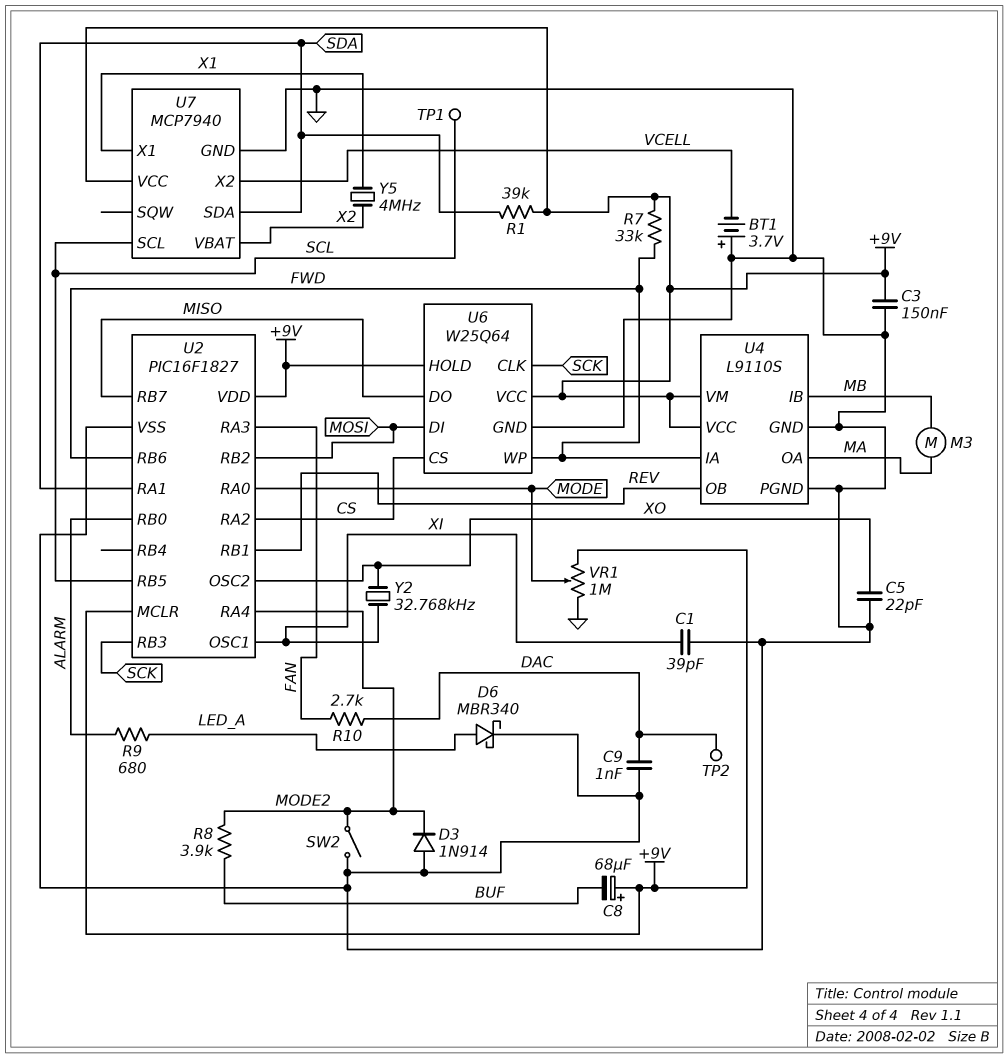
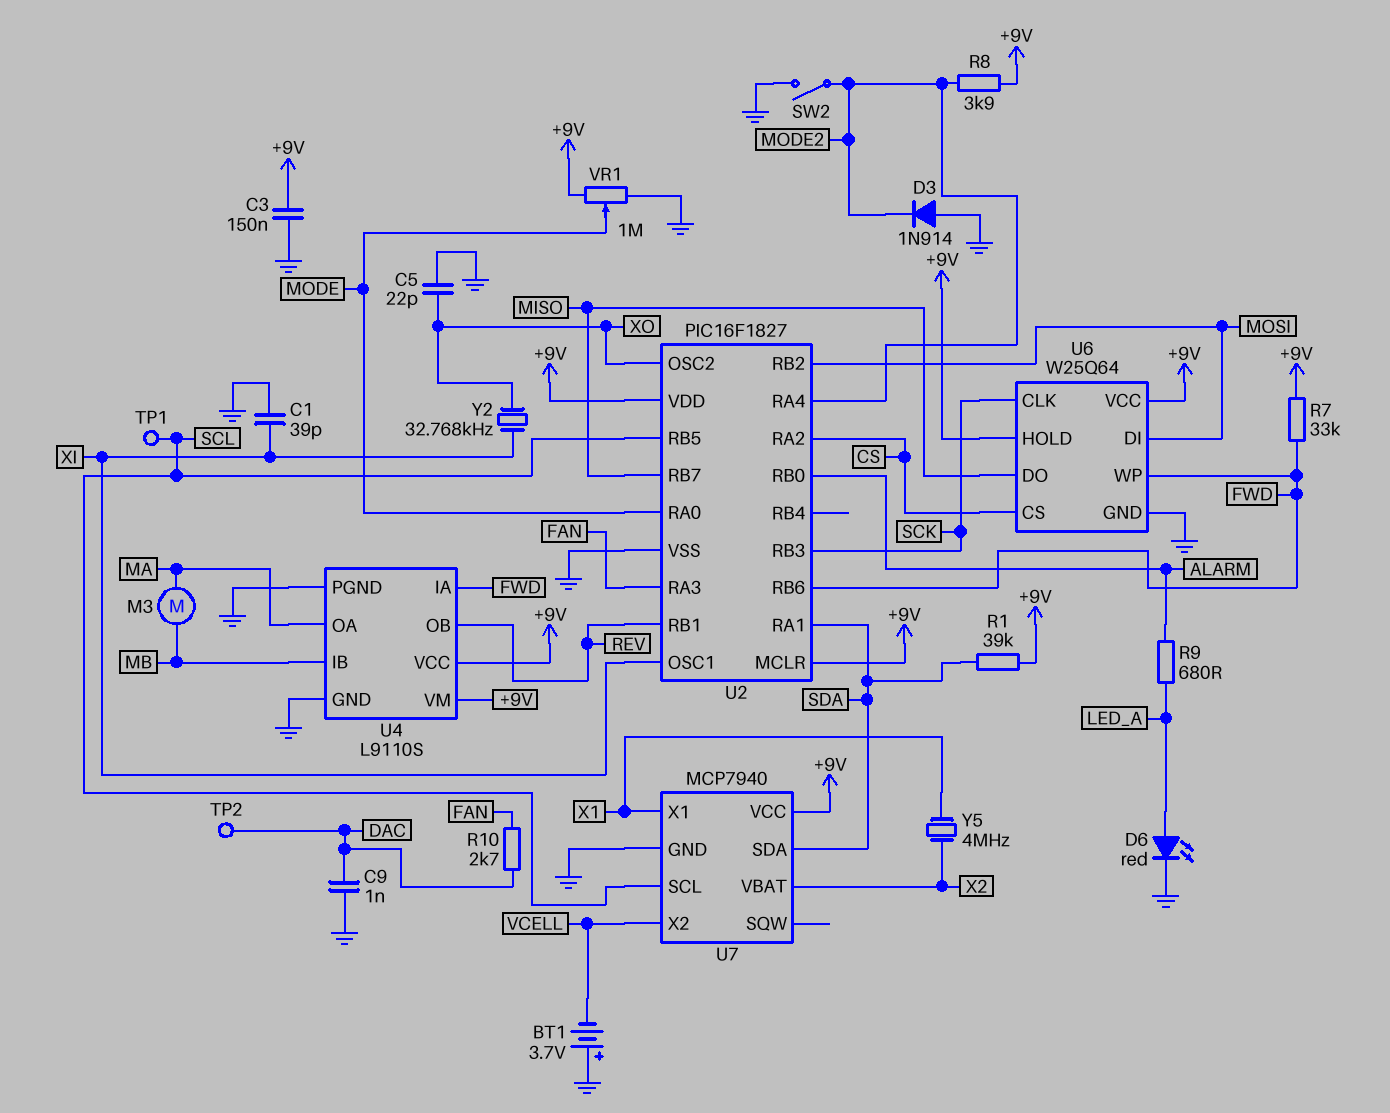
C8: 68uF (plus +9V, minus BUF) -> none
D6: schottky MBR340 (A LED_A, K GND) -> LED red (A LED_A, K GND)
R8: 3.9k (BUF, MODE2) -> 3.9k (+9V, MODE2)

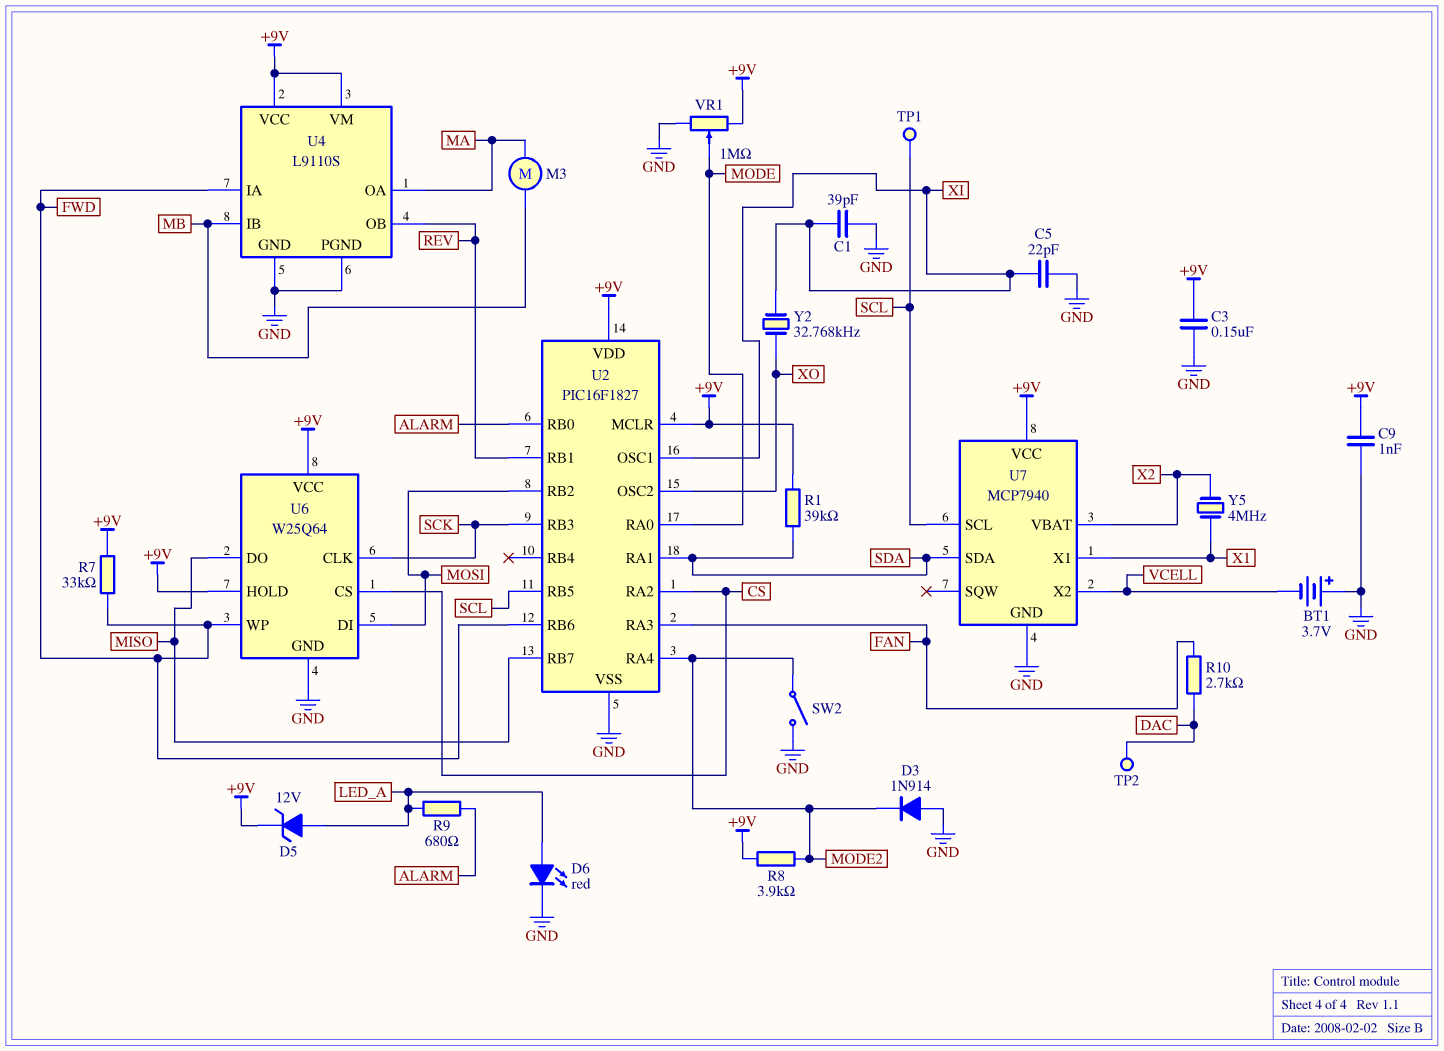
C5: 22pF (GND, XO) -> 22pF (GND, XI)
C9: 1nF (DAC, GND) -> 1nF (+9V, GND)
D5: none -> zener 12V (A LED_A, K +9V)

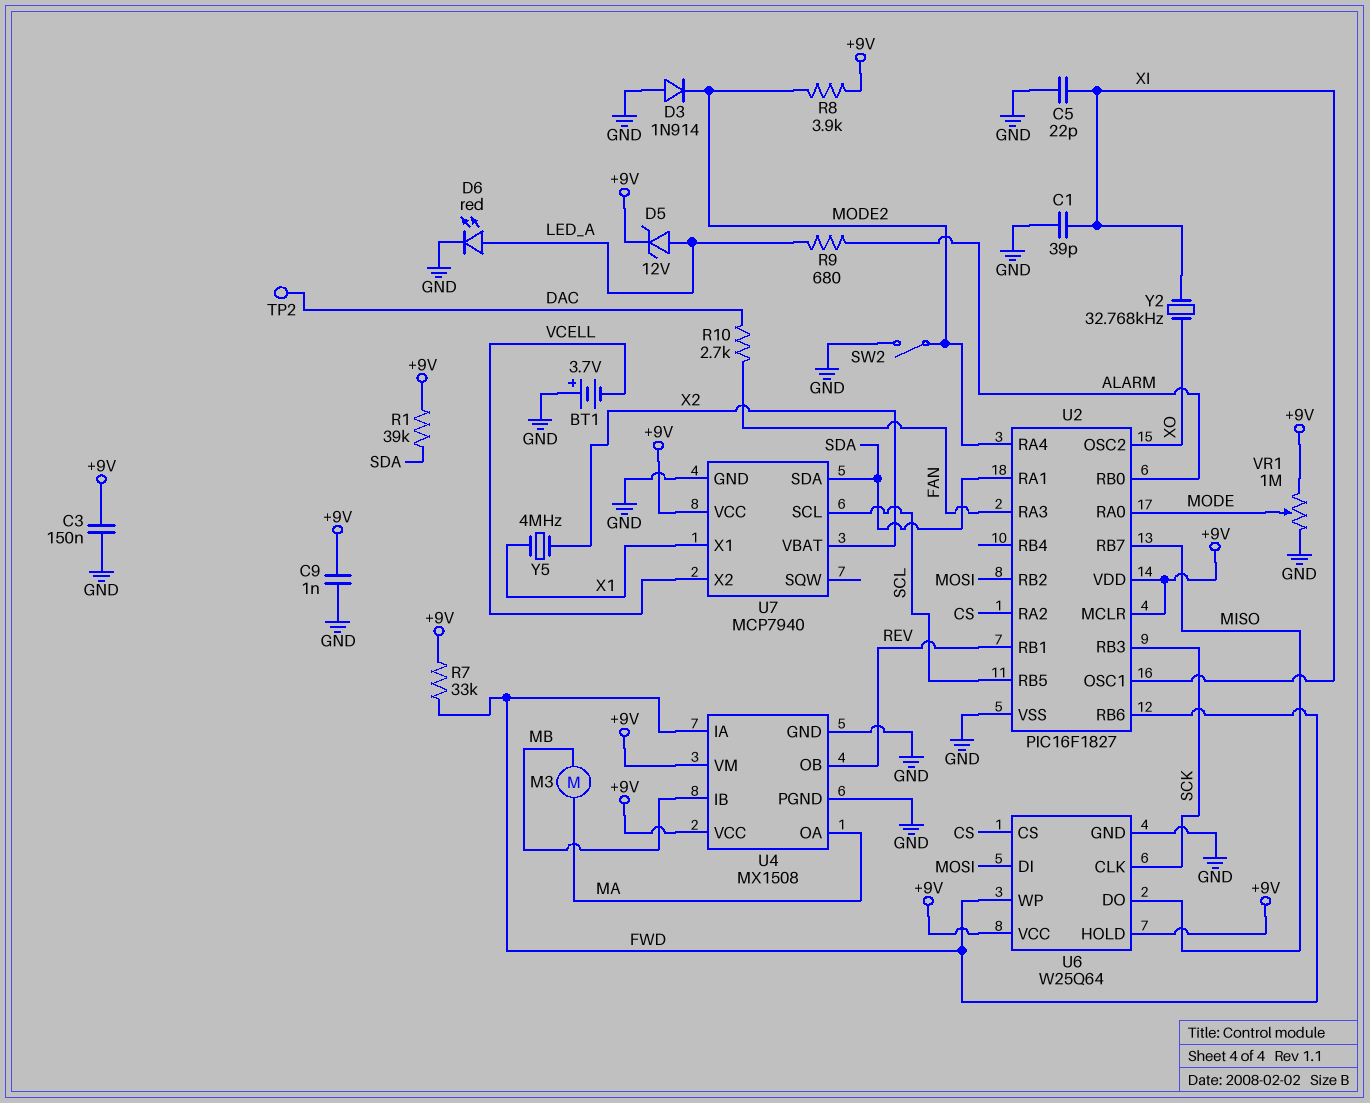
TP1: test point (SCL) -> none
U4: L9110S -> MX1508

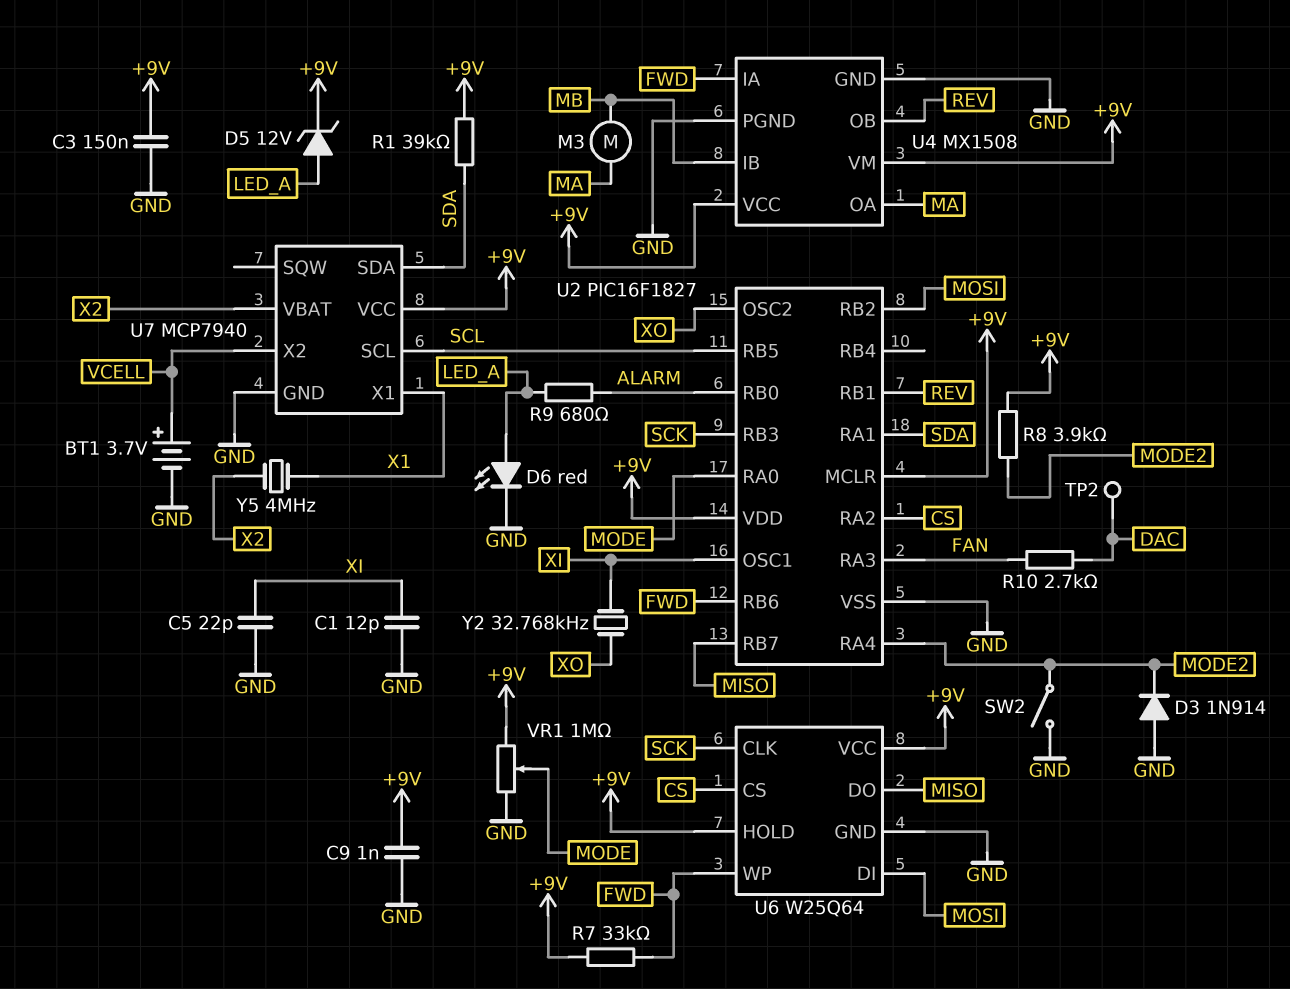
BT1: 3.7V (plus GND, minus VCELL) -> 3.7V (plus VCELL, minus GND)
C1: 39pF (GND, XI) -> 12pF (GND, XI)

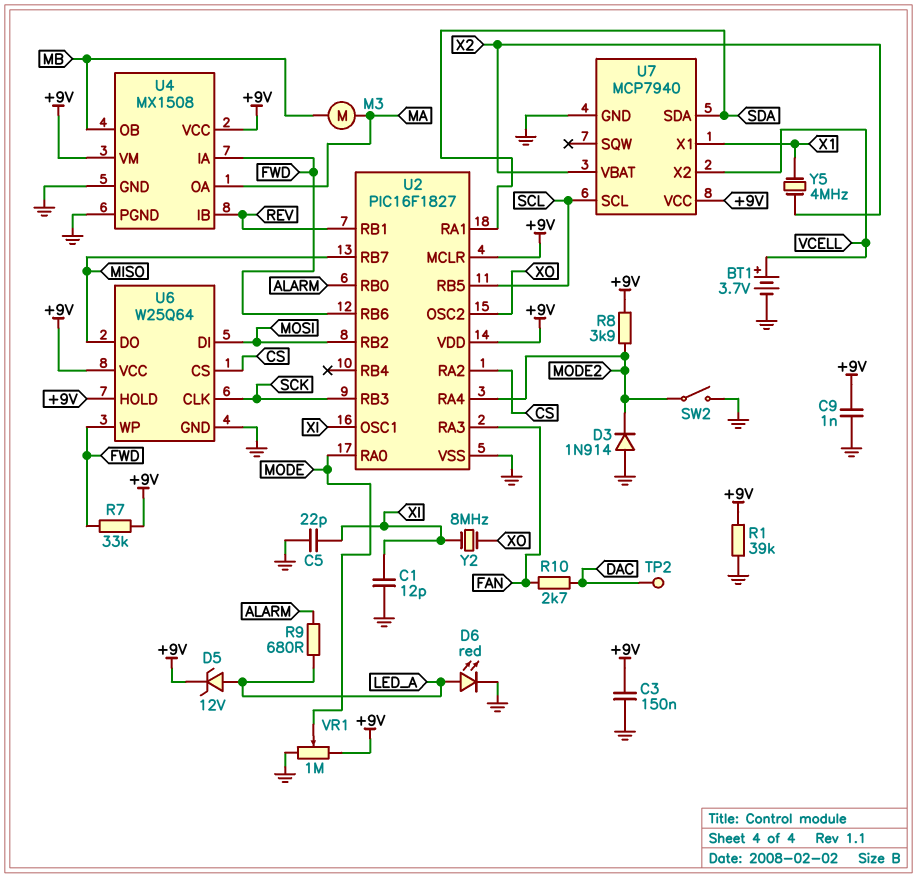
R1: 39k (+9V, SDA) -> 39k (+9V, GND)
U4 pin IB: MB -> REV
U4 pin OB: REV -> MB
Y2: 32.768kHz (XI, XO) -> 8MHz (XI, XO)

